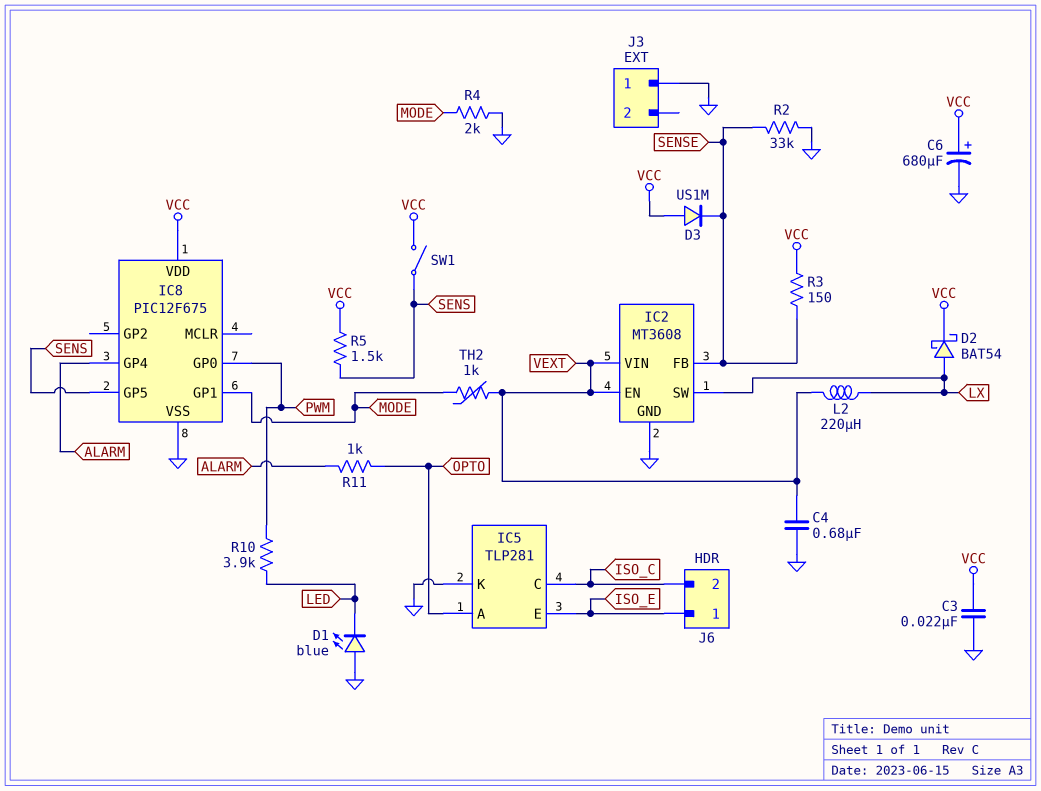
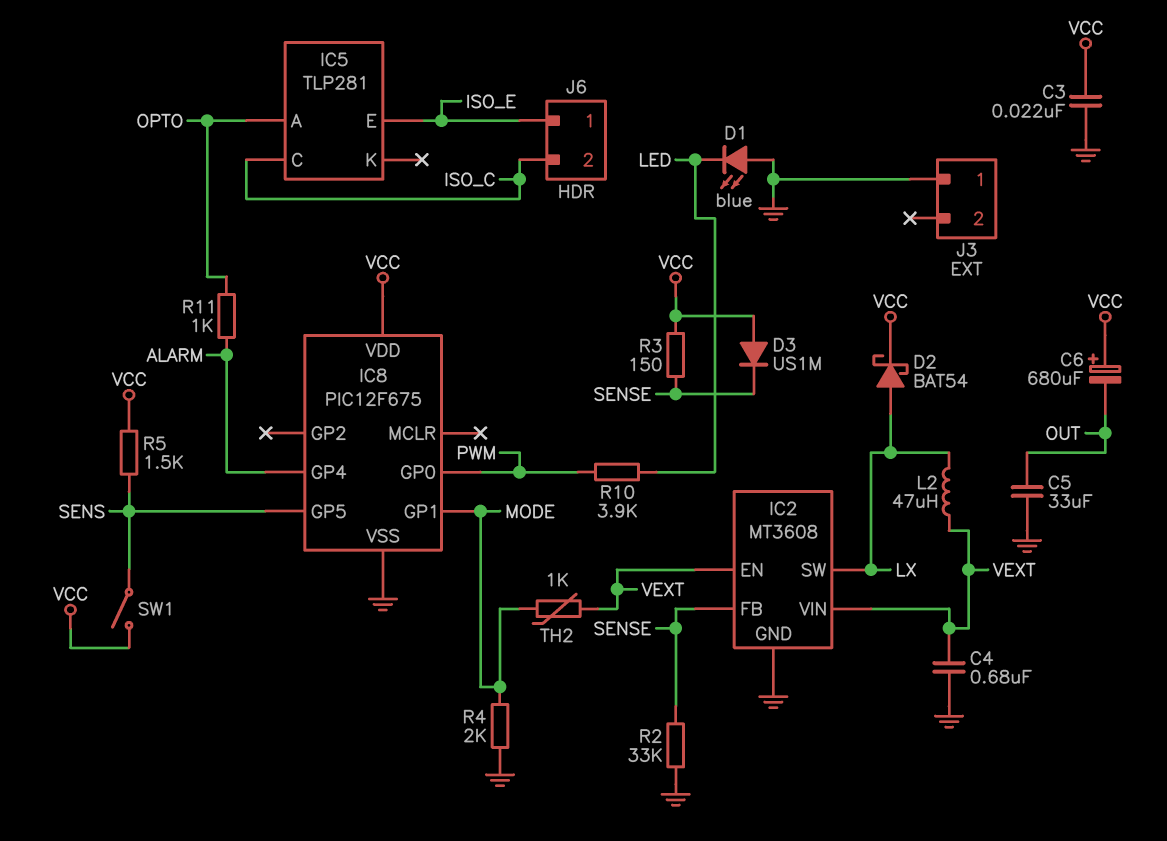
C5: none -> 33uF (GND, OUT)
C6: 680uF (plus VCC, minus GND) -> 680uF (plus VCC, minus OUT)
IC5 pin K: GND -> none
L2: 220uH (LX, VEXT) -> 47uH (LX, VEXT)

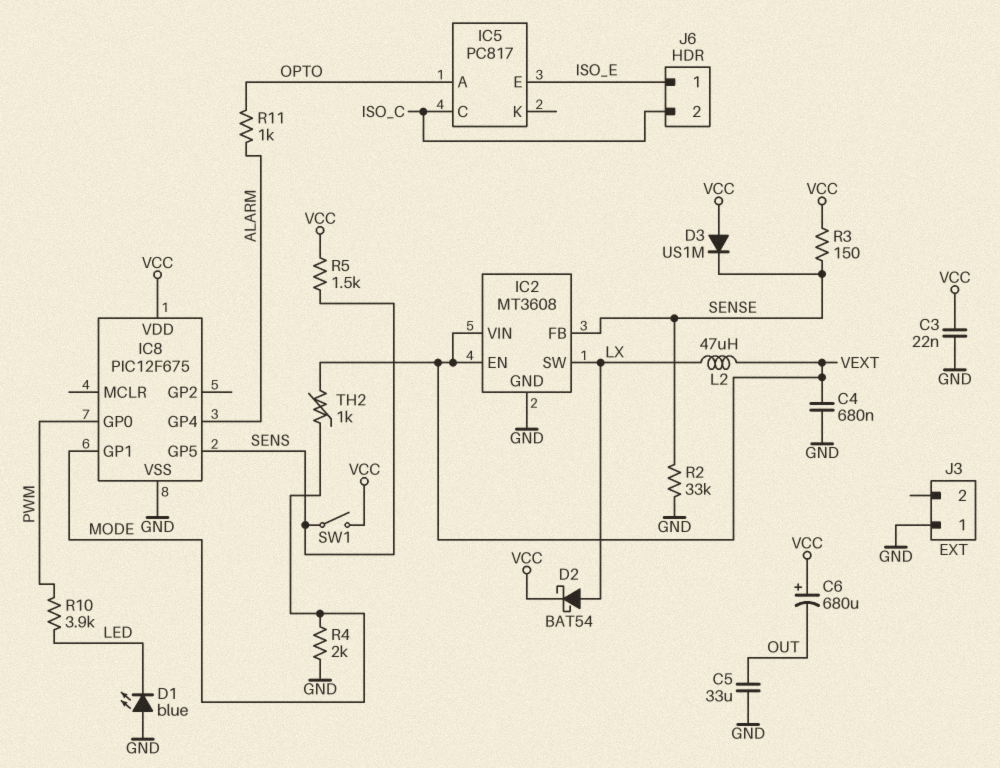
IC5: TLP281 -> PC817

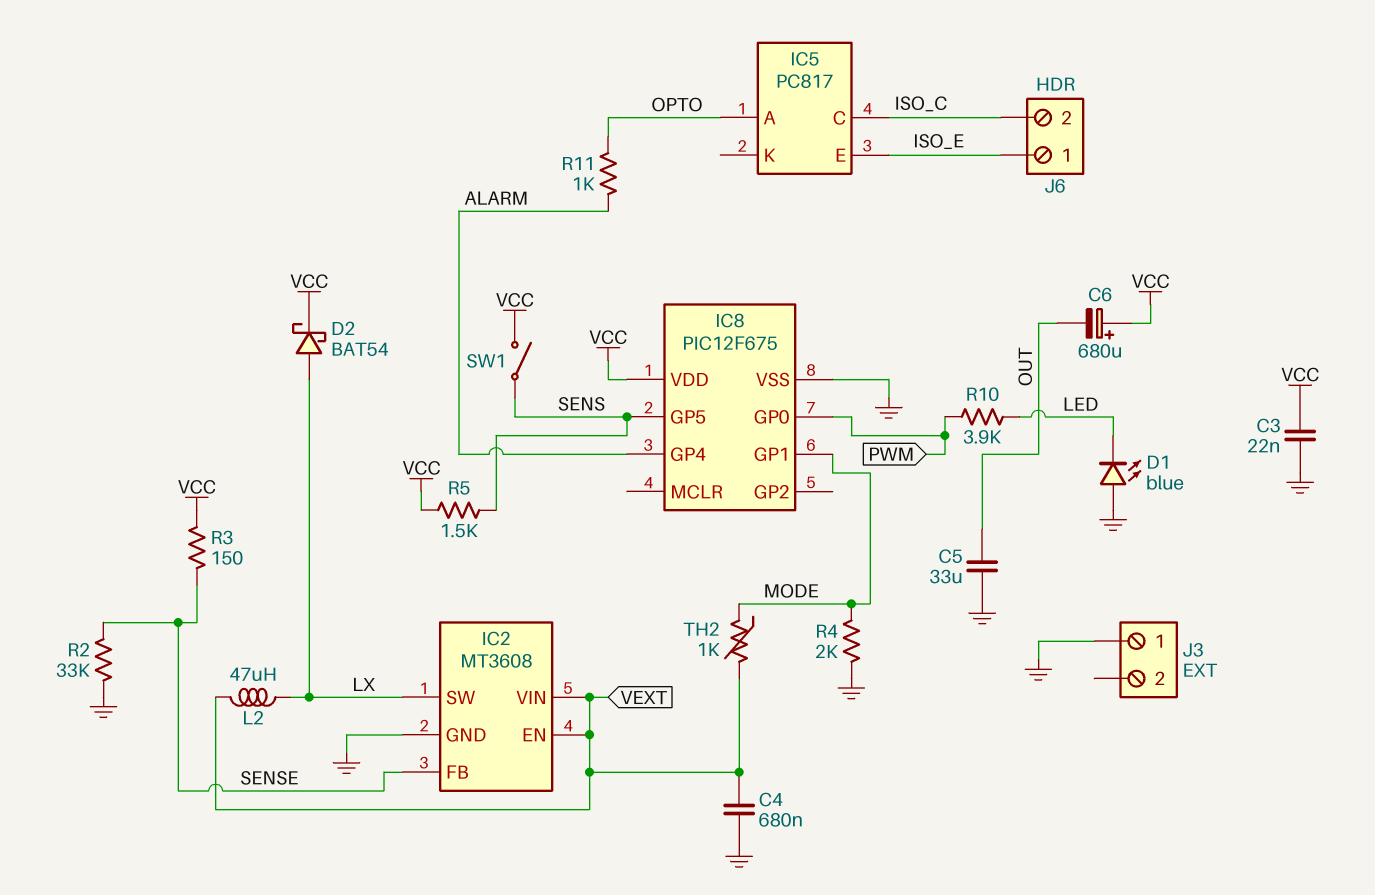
D3: diode US1M (A VCC, K SENSE) -> none

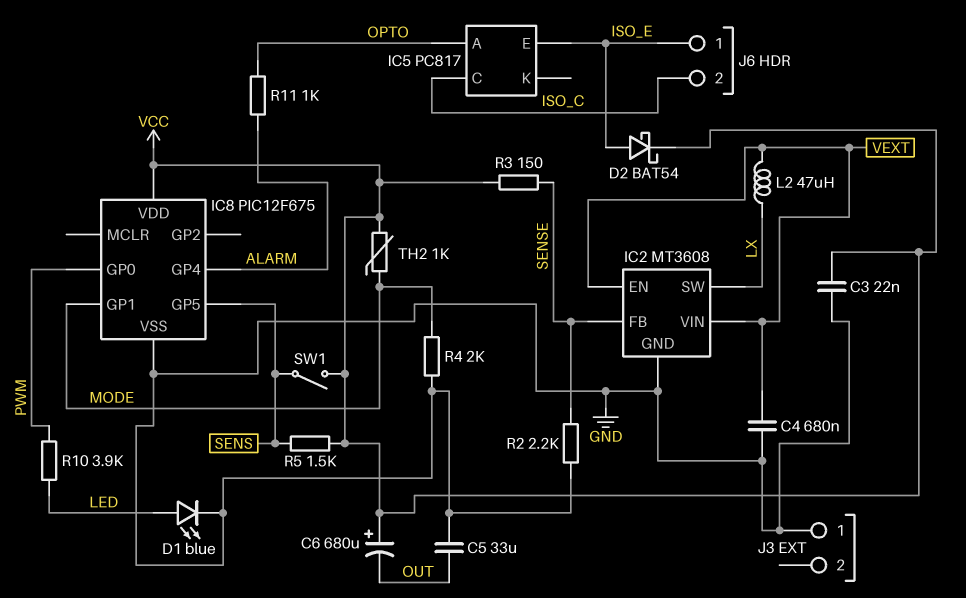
D1: LED blue (A GND, K LED) -> LED blue (A LED, K GND)
D2: schottky BAT54 (A LX, K VCC) -> schottky BAT54 (A ISO_E, K VCC)
R2: 33k (GND, SENSE) -> 2.2k (GND, SENSE)
TH2: 1k (MODE, VEXT) -> 1k (MODE, VCC)

